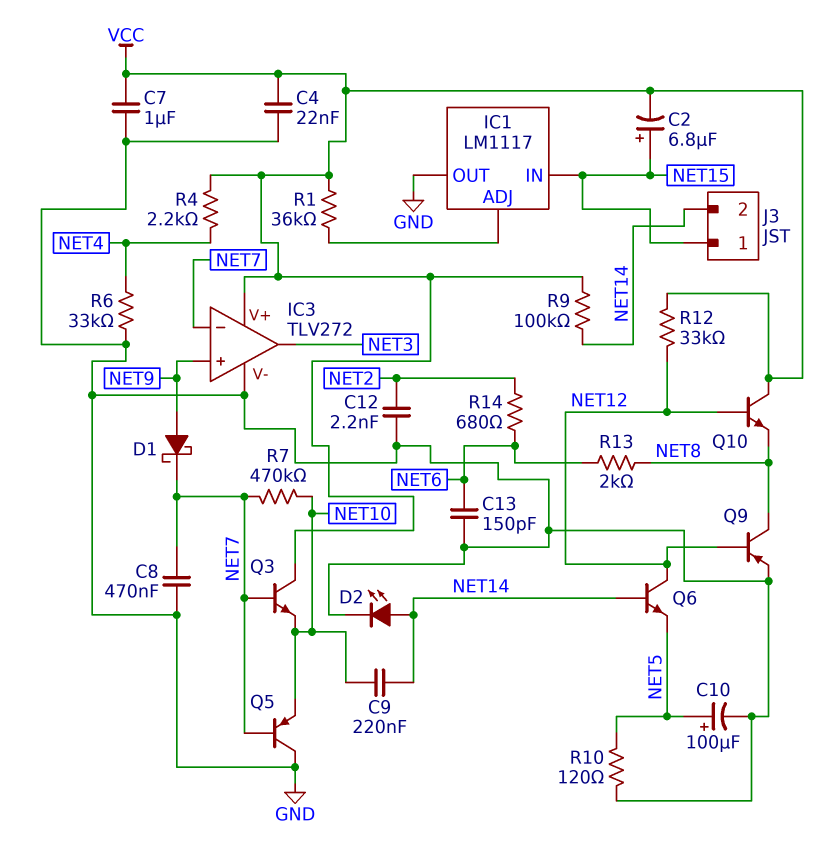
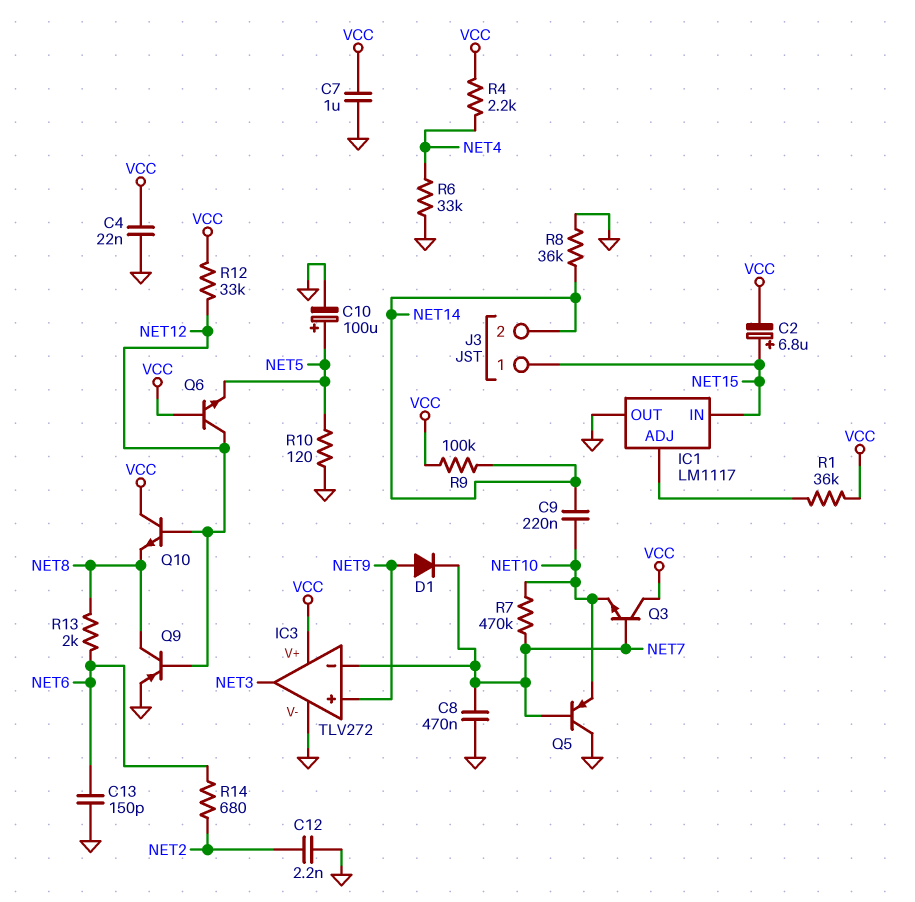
D1: schottky (A NET9, K NET7) -> diode (A NET9, K NET7)
D2: LED (A NET14, K GND) -> none
Q6: NPN (B NET14, C NET12, E NET5) -> NPN (B VCC, C NET12, E NET5)
R8: none -> 36k (GND, NET14)

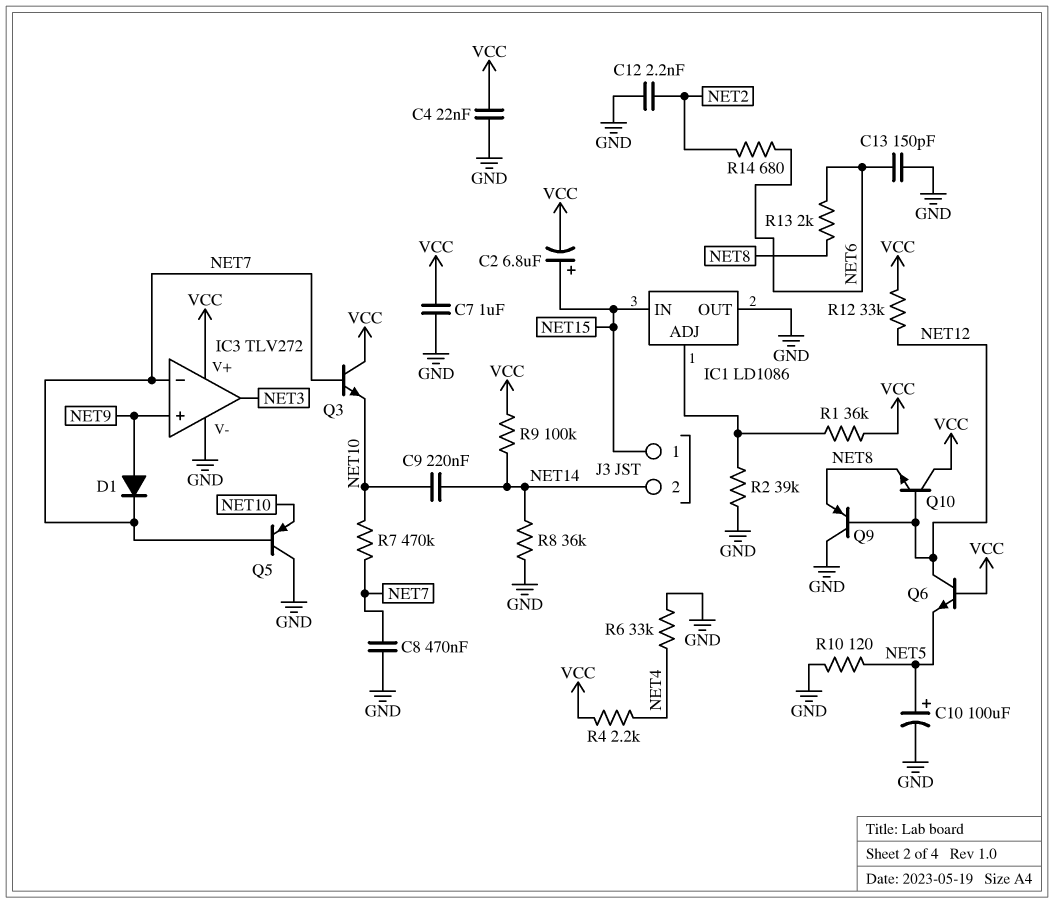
IC1: LM1117 -> LD1086
Q9: PNP (B NET12, C NET8, E GND) -> PNP (B NET12, C GND, E NET8)
R2: none -> 39k (GND, IC1/ADJ)

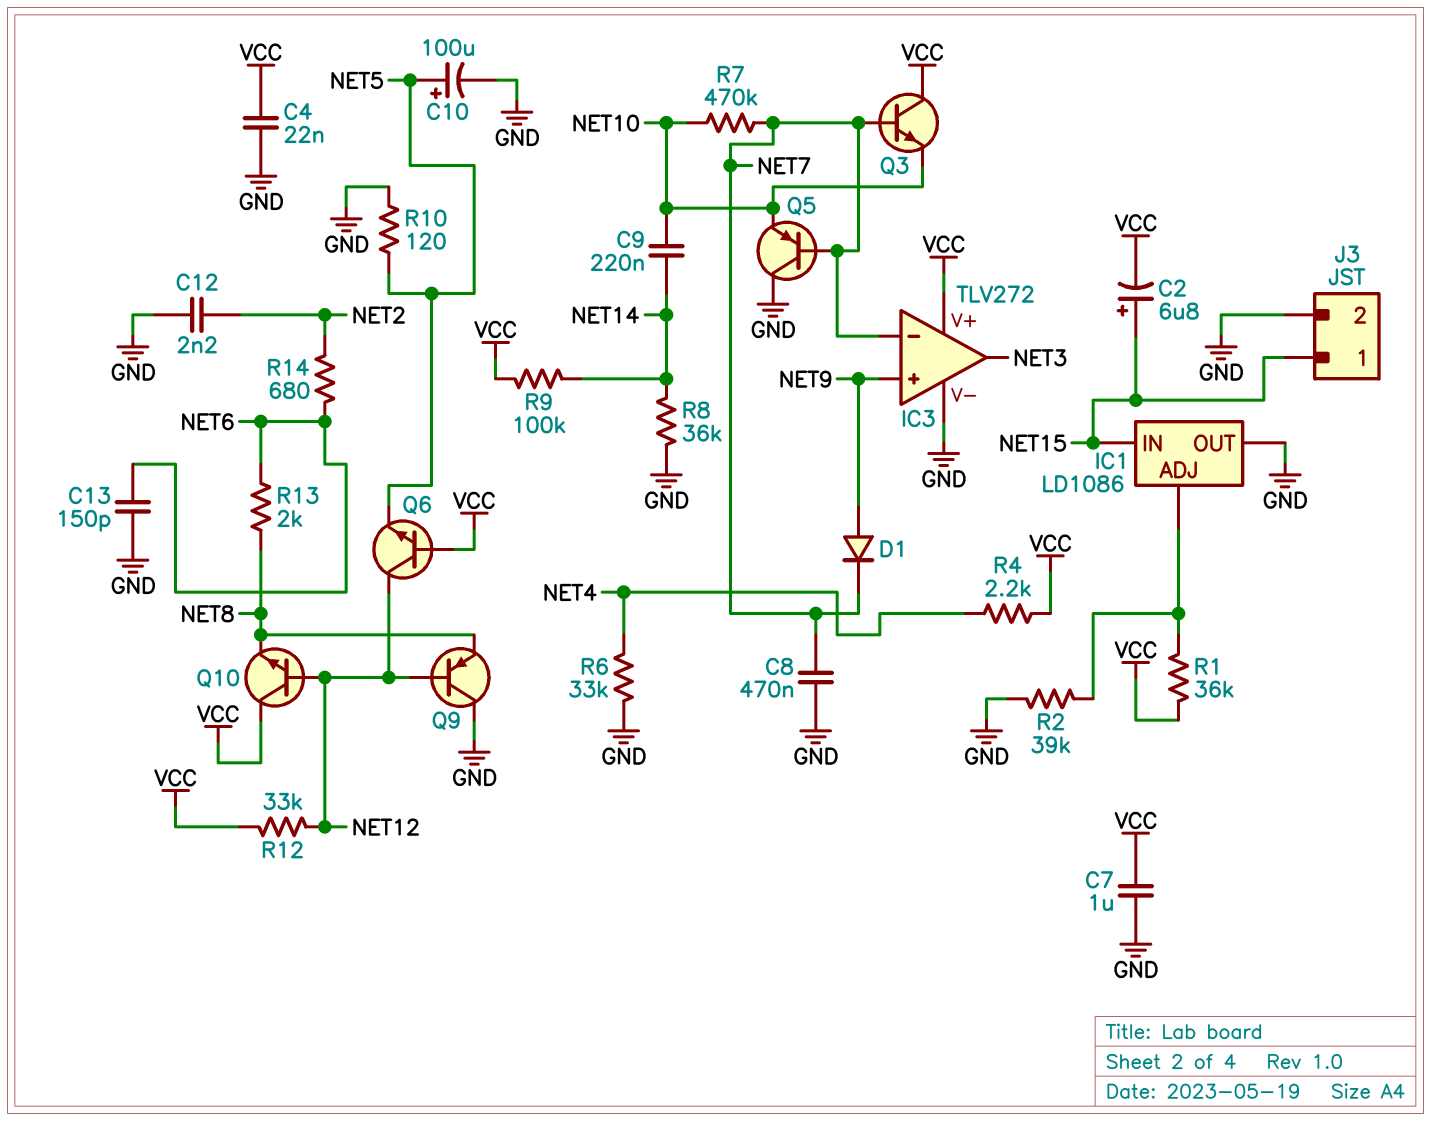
J3 pin 2: NET14 -> GND

